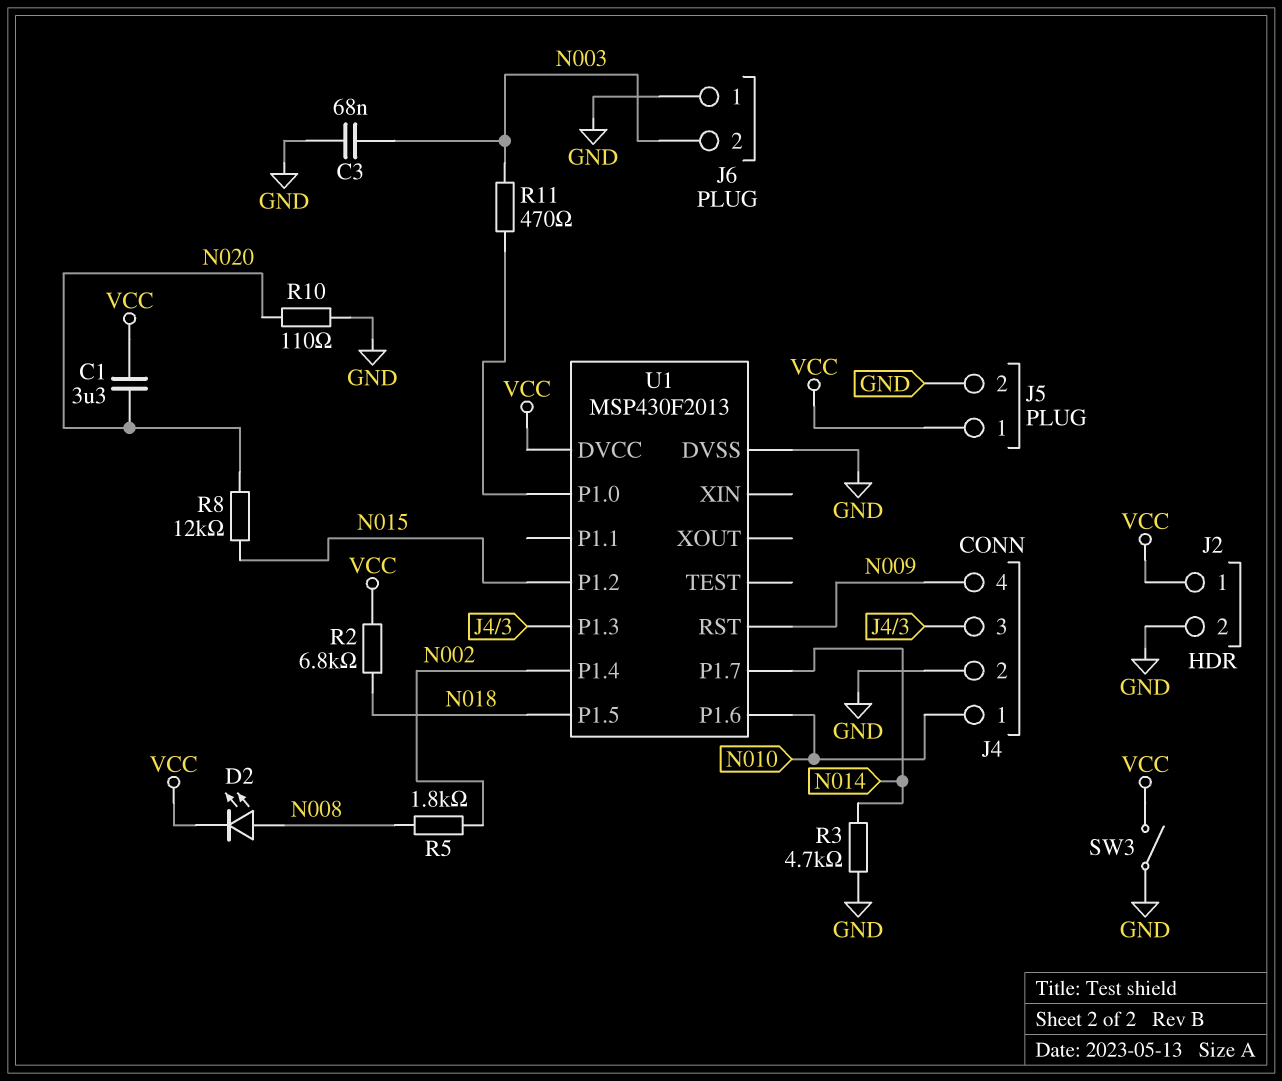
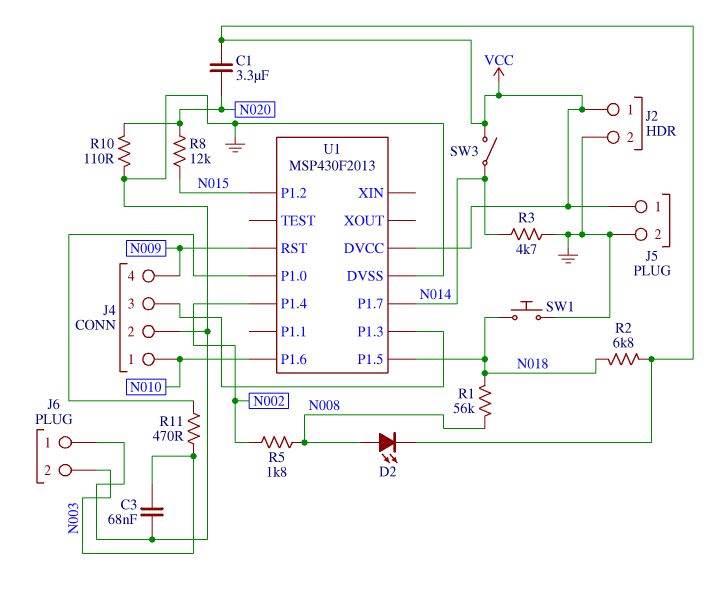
R1: none -> 56k (N008, N018)
SW1: none -> button (GND, N018)
SW3: switch (GND, VCC) -> switch (N014, VCC)

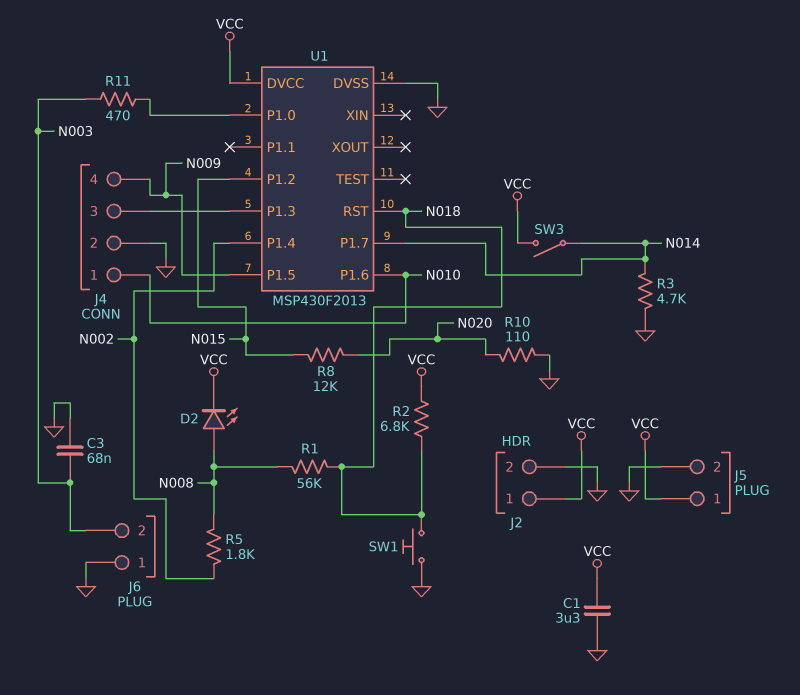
C1: 3.3uF (N020, VCC) -> 3.3uF (GND, VCC)
U1 pin P1.5: N018 -> N009
U1 pin RST: N009 -> N018

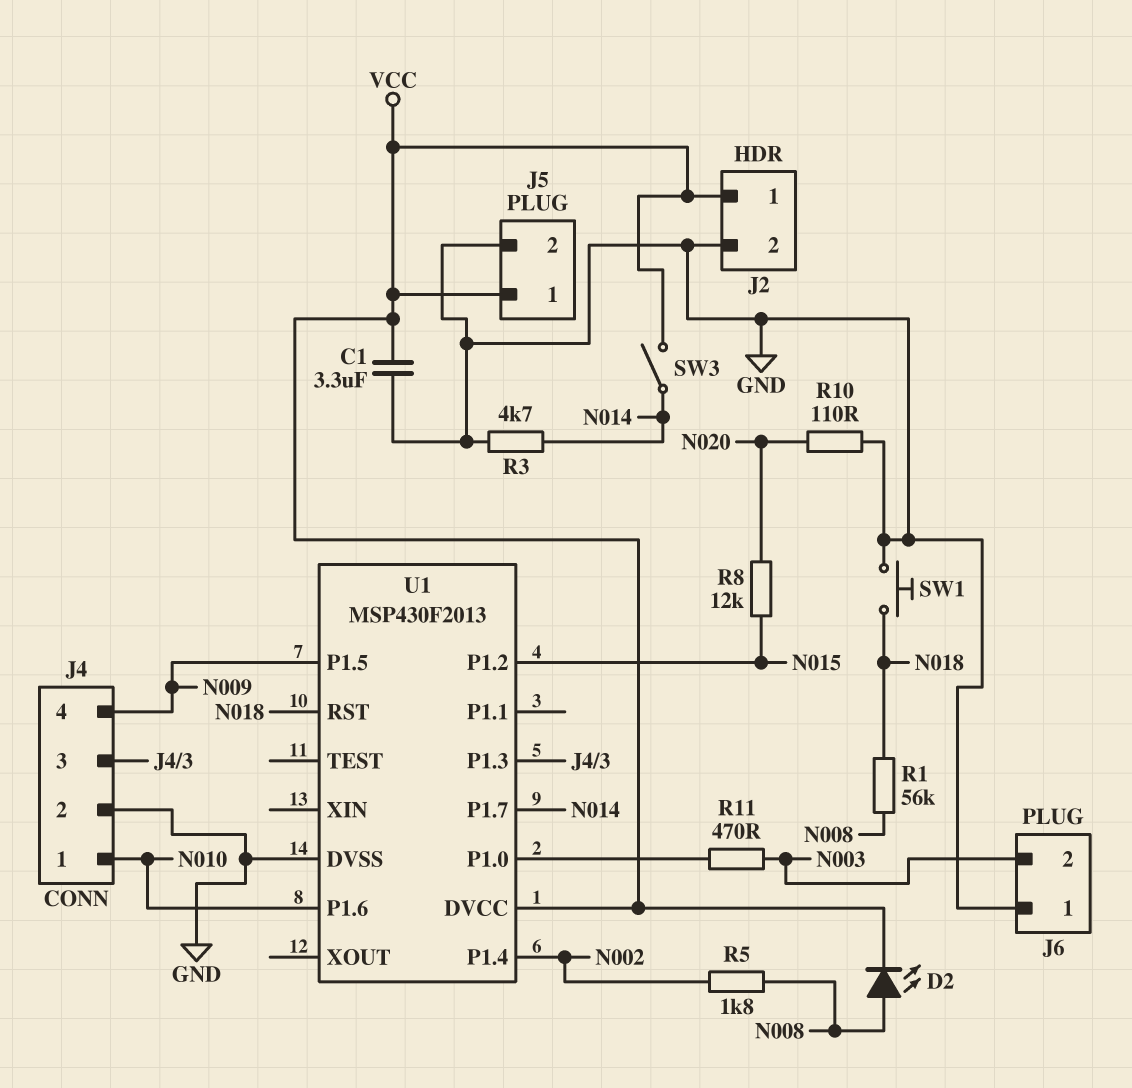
C3: 68nF (GND, N003) -> none
R2: 6.8k (N018, VCC) -> none

